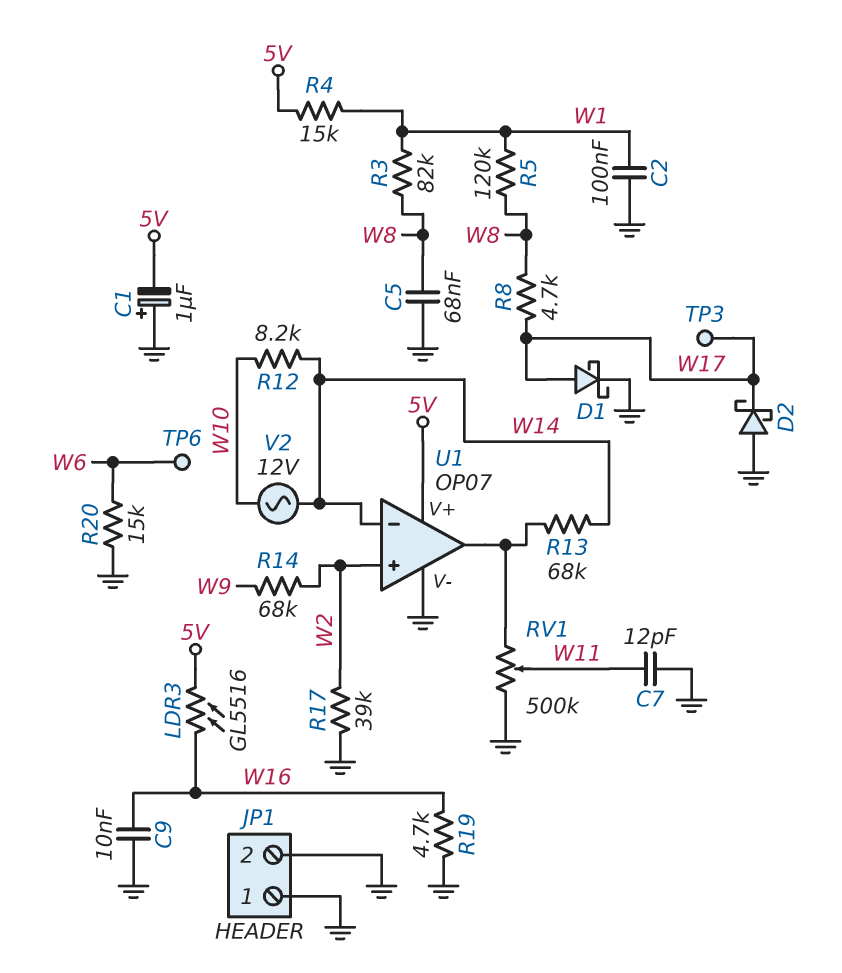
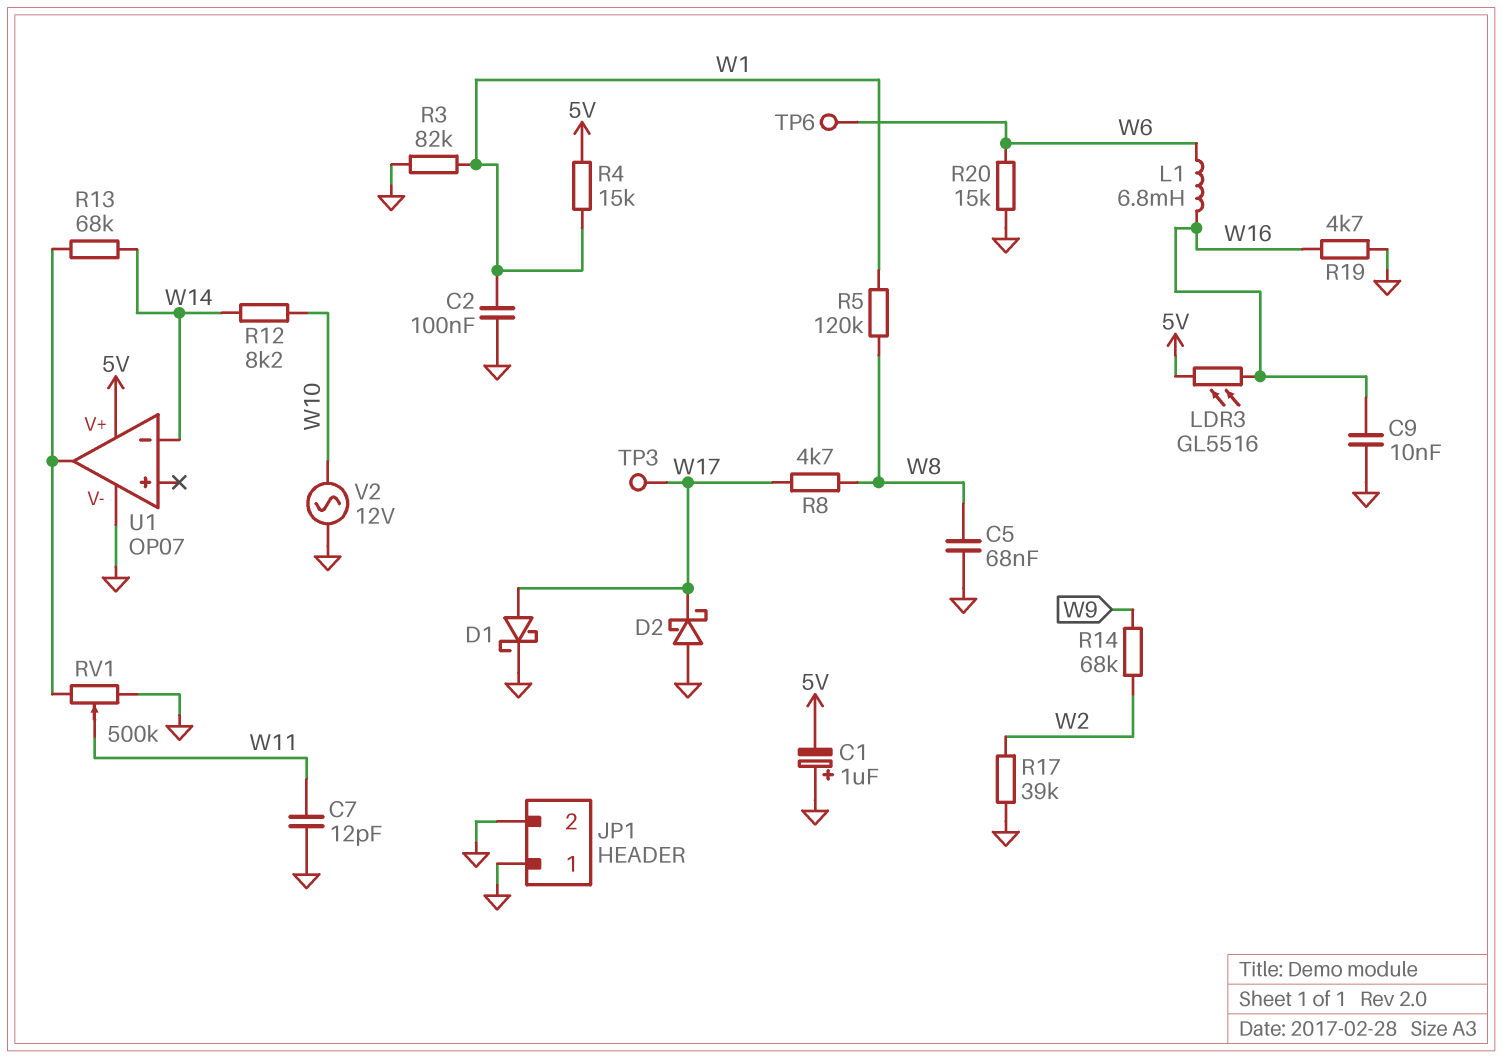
L1: none -> 6.8mH (W6, W16)
R3: 82k (W1, W8) -> 82k (GND, W1)
U1 pin in+: W2 -> none
V2: AC 12V (W10, W14) -> AC 12V (GND, W10)

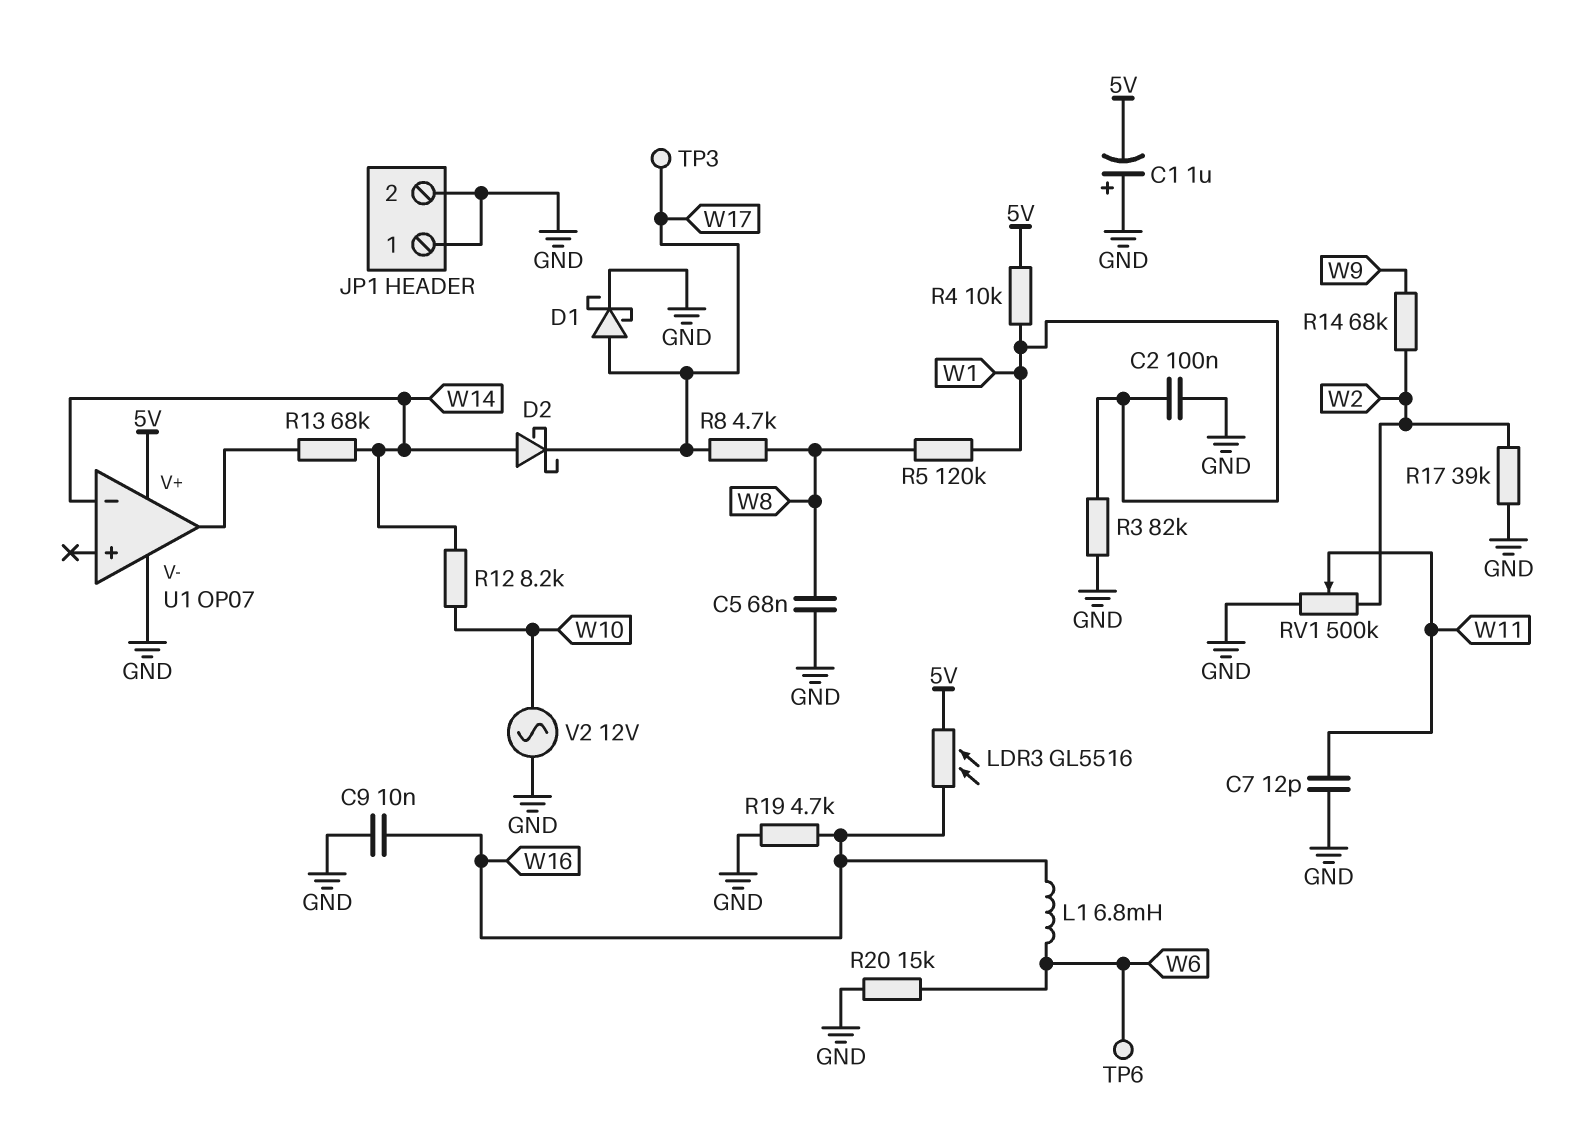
D2: schottky (A GND, K W17) -> schottky (A W14, K W17)
R4: 15k (5V, W1) -> 10k (5V, W1)
RV1: 500k (GND, U1/out, wiper W11) -> 500k (GND, W2, wiper W11)

